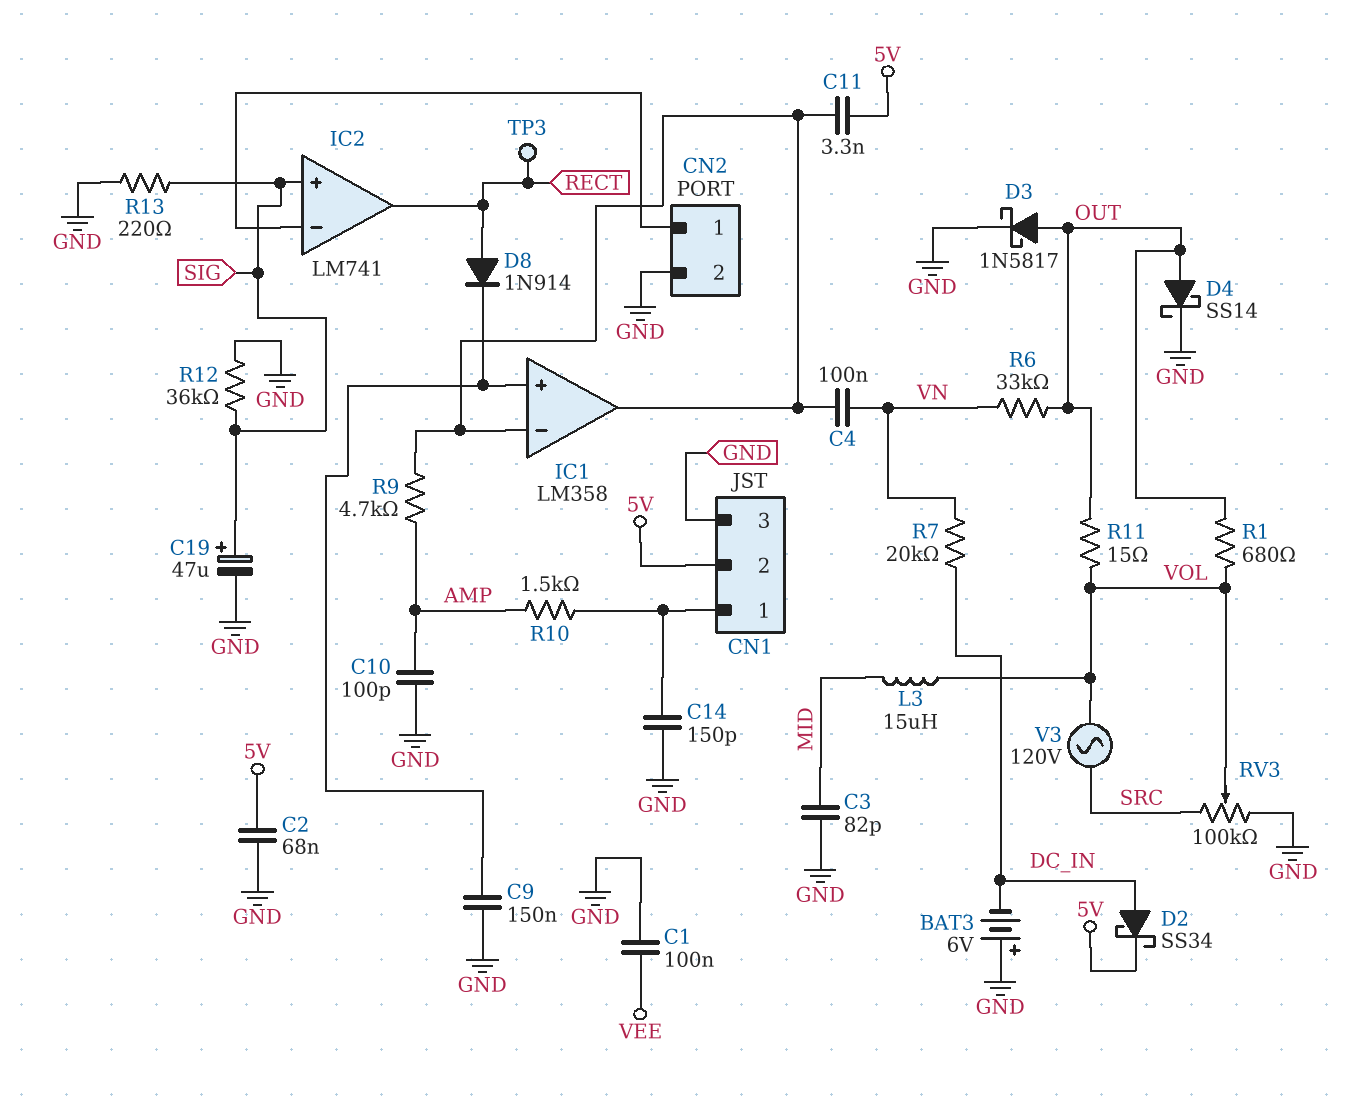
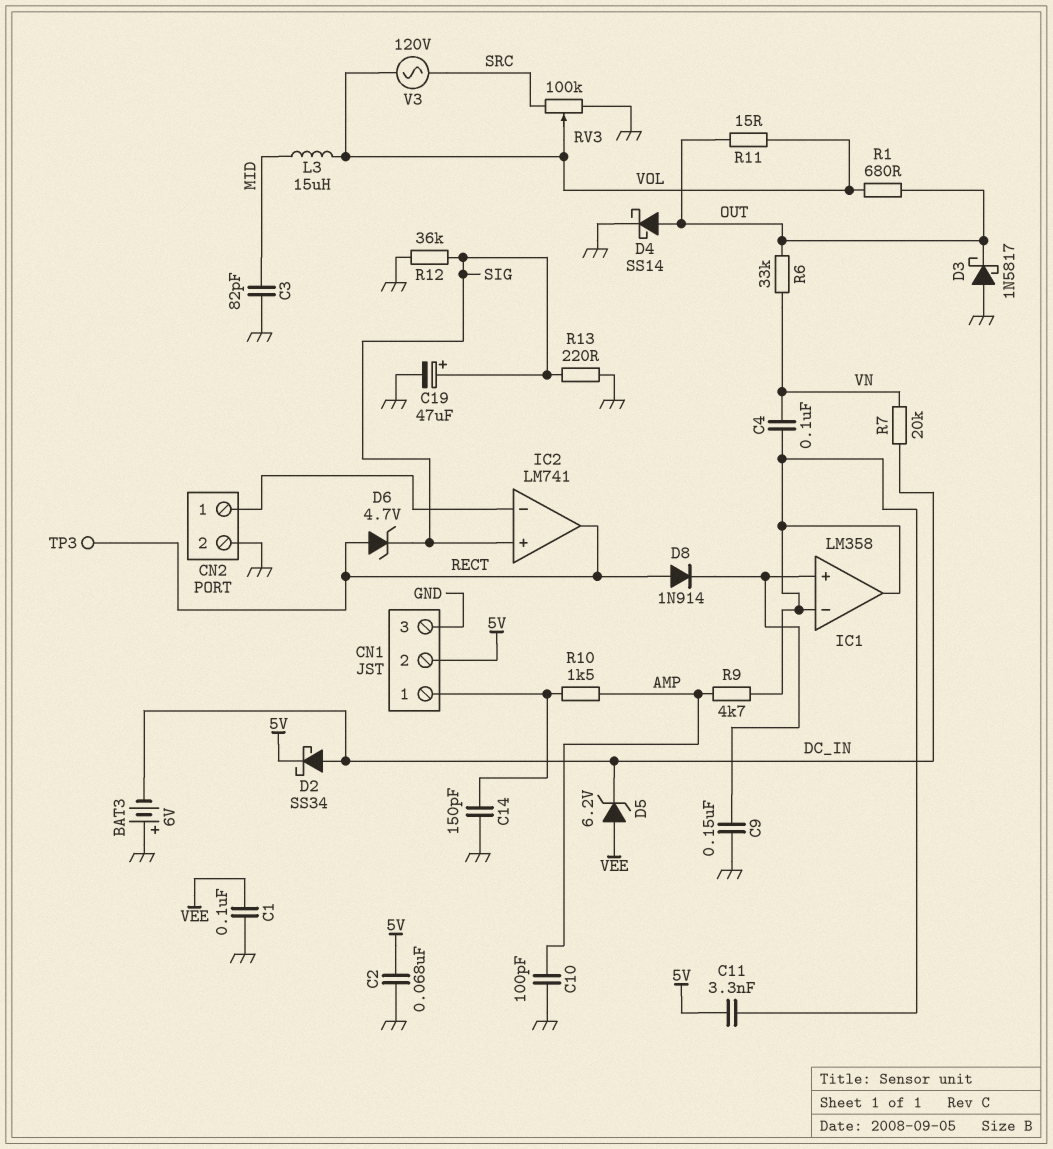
D3: schottky 1N5817 (A OUT, K GND) -> schottky 1N5817 (A GND, K OUT)
D5: none -> zener 6.2V (A VEE, K DC_IN)
D6: none -> zener 4.7V (A RECT, K SIG)

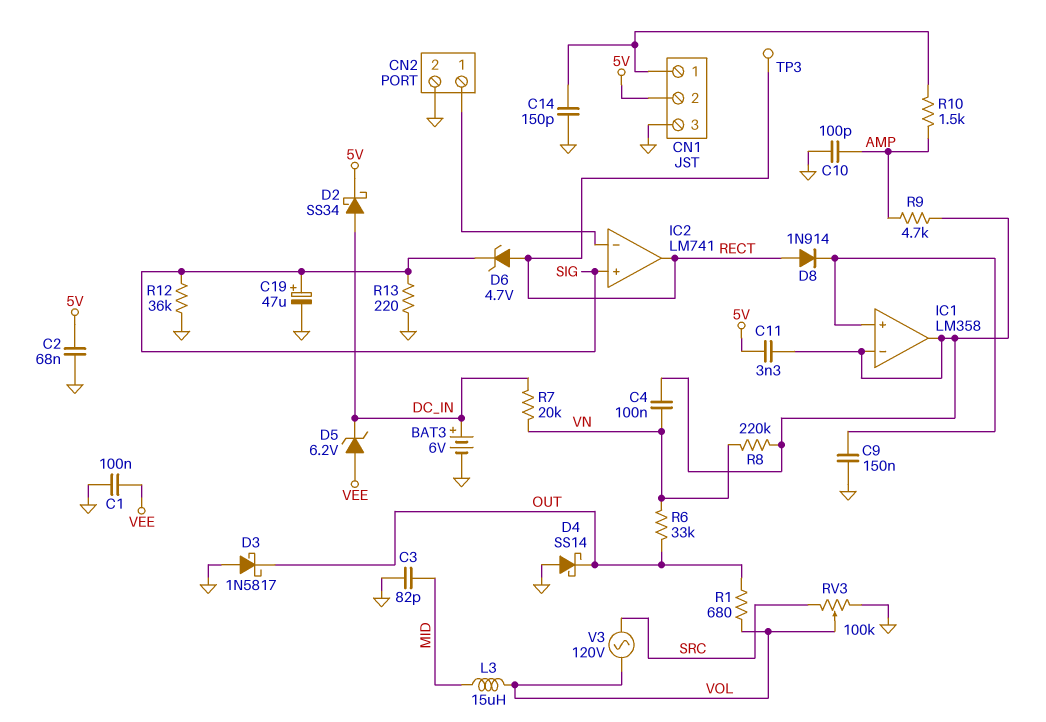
BAT3: 6V (plus GND, minus DC_IN) -> 6V (plus DC_IN, minus GND)
D4: schottky SS14 (A OUT, K GND) -> schottky SS14 (A GND, K OUT)
R8: none -> 220k (IC1/in-, VN)
R11: 15 (OUT, VOL) -> none

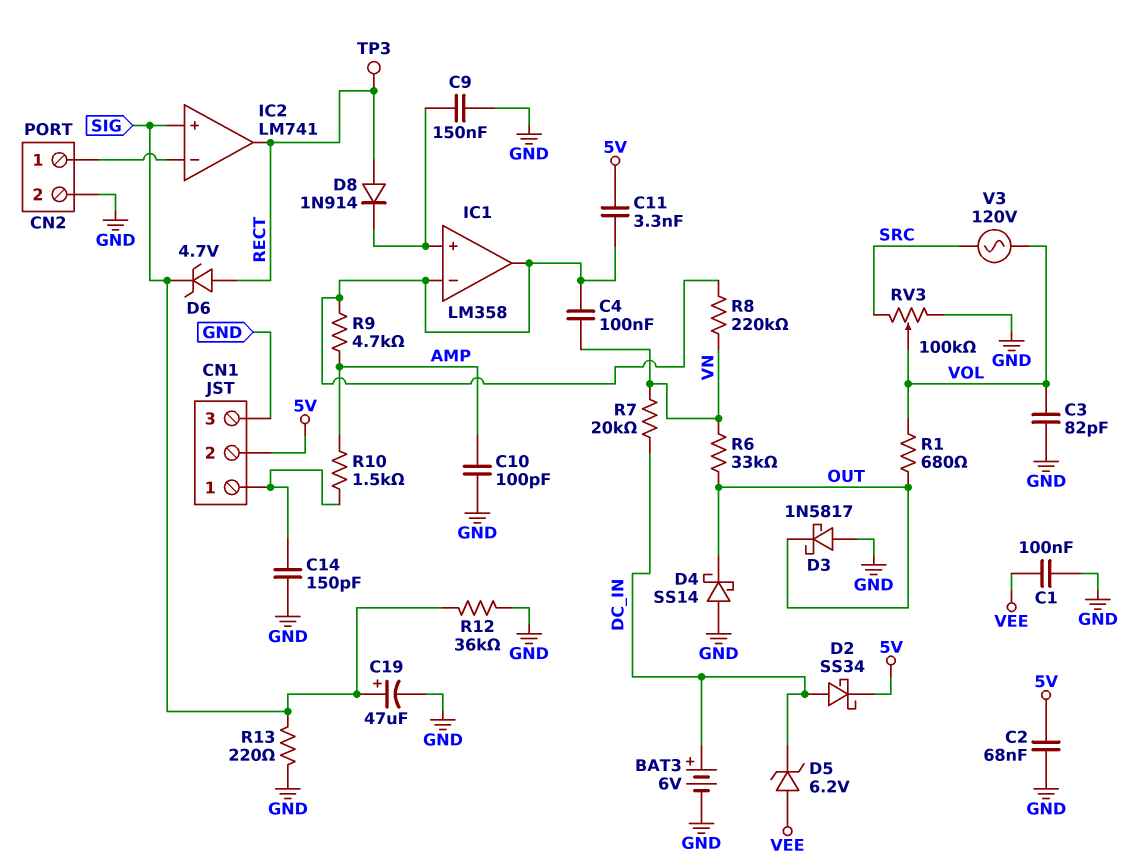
C3: 82pF (GND, MID) -> 82pF (GND, VOL)
L3: 15uH (MID, VOL) -> none

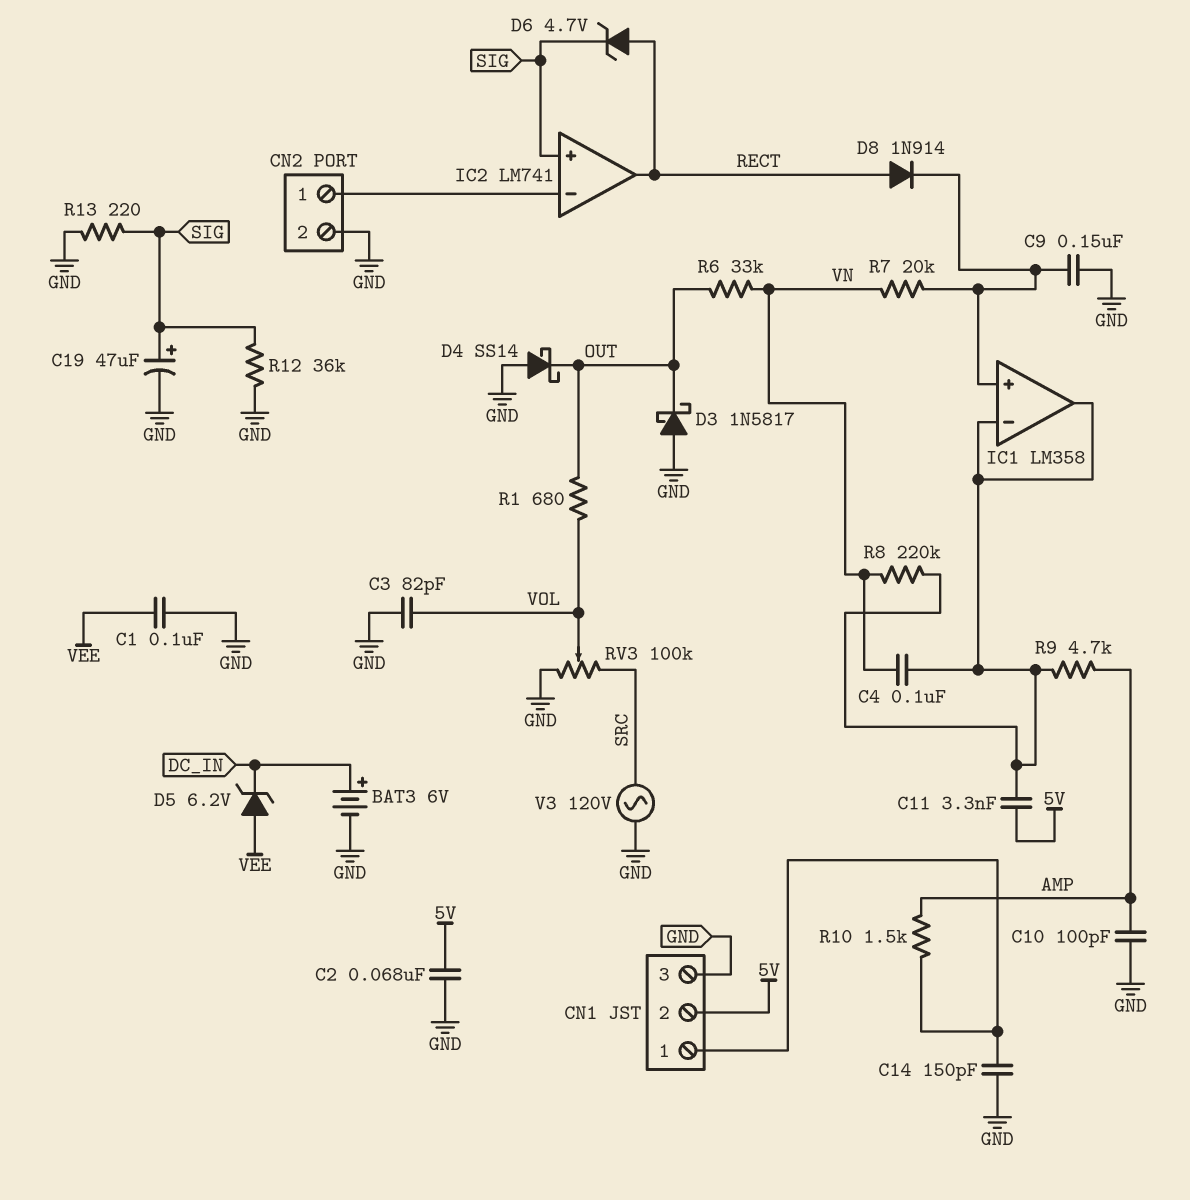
D2: schottky SS34 (A DC_IN, K 5V) -> none
R7: 20k (DC_IN, VN) -> 20k (IC1/in+, VN)
TP3: test point (RECT) -> none
V3: AC 120V (SRC, VOL) -> AC 120V (GND, SRC)

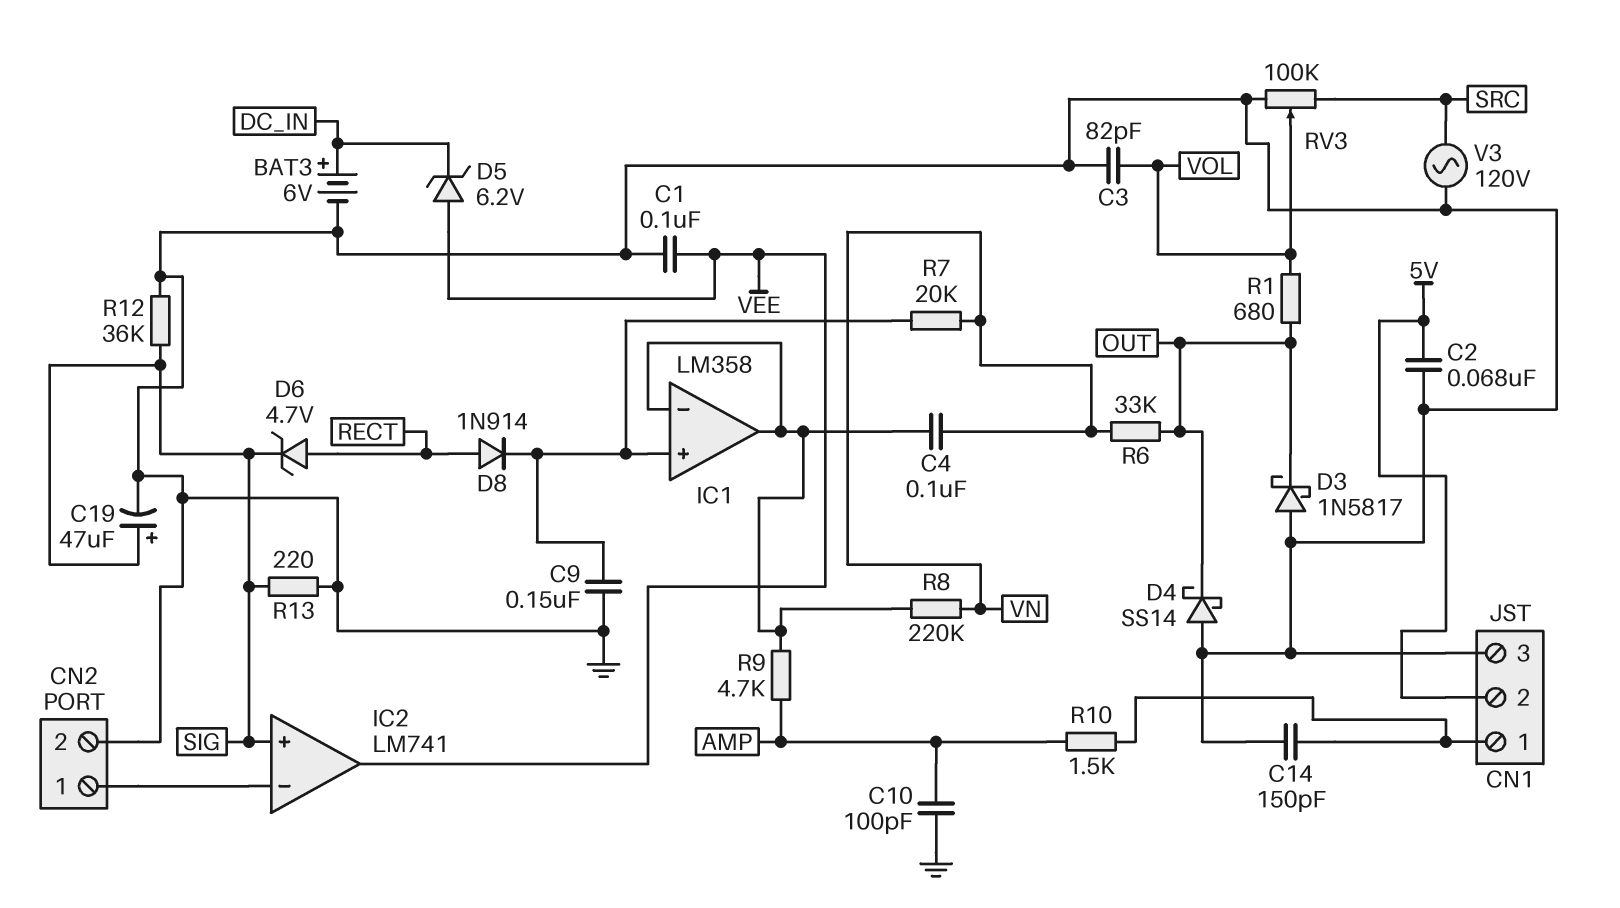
C11: 3.3nF (5V, IC1/in-) -> none
IC2 pin out: RECT -> VEE

